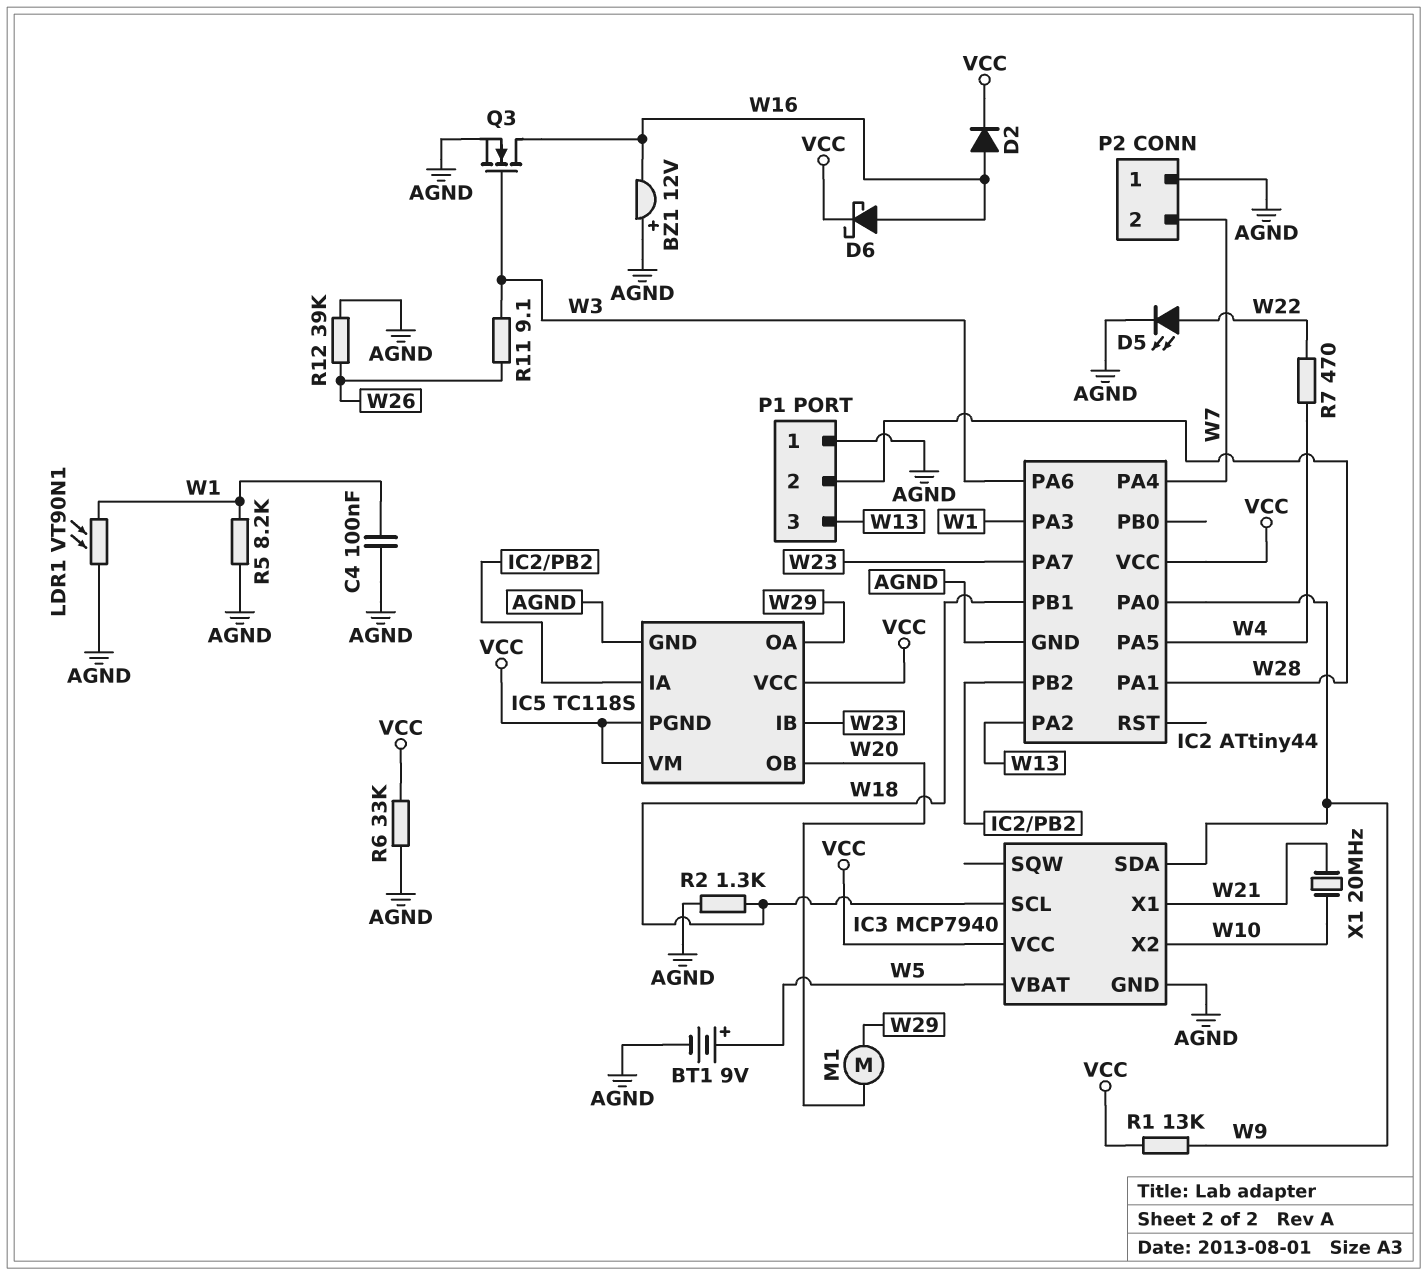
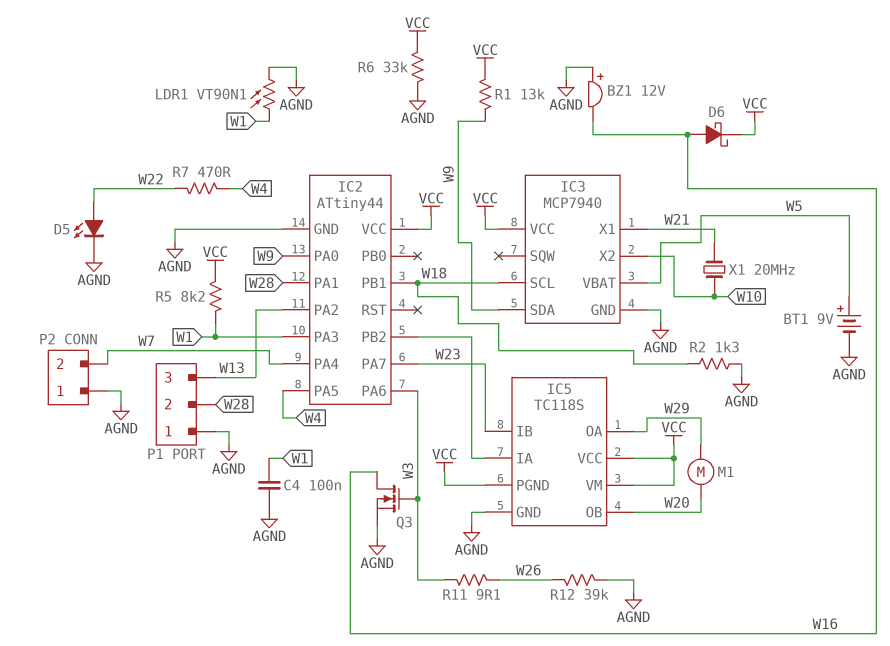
D2: diode (A W16, K VCC) -> none
R5: 8.2k (AGND, W1) -> 8.2k (VCC, W1)

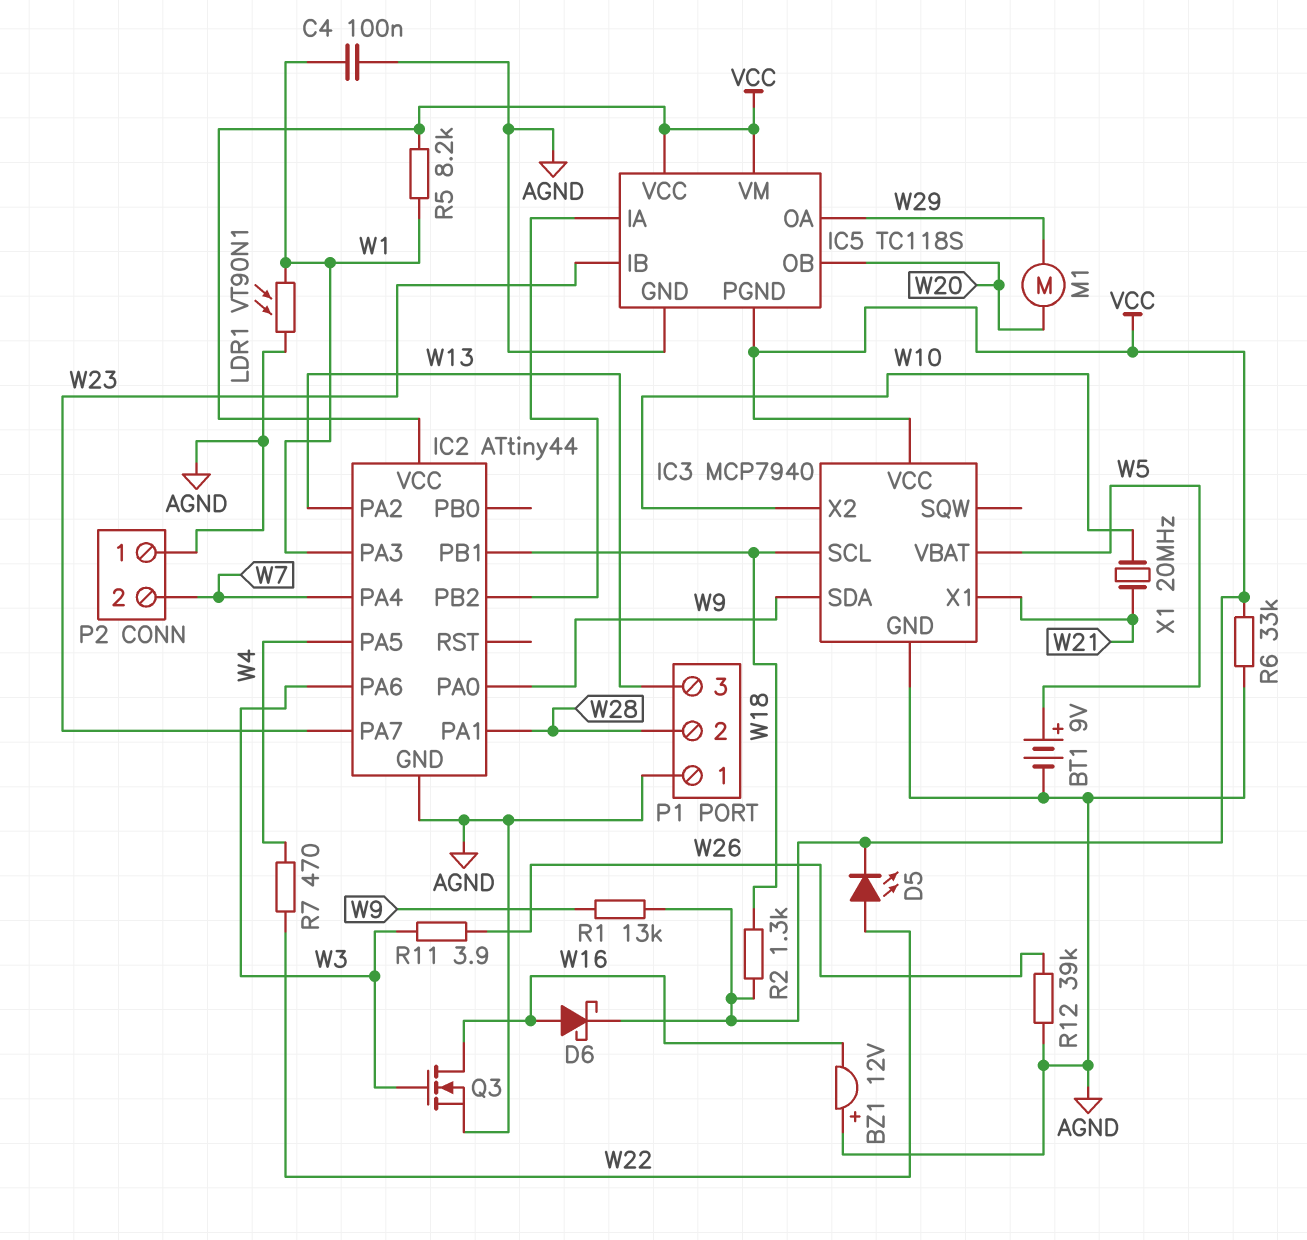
D5: LED (A W22, K AGND) -> LED (A W22, K VCC)
R2: 1.3k (AGND, W18) -> 1.3k (VCC, W18)
R11: 9.1 (W3, W26) -> 3.9 (W3, W26)

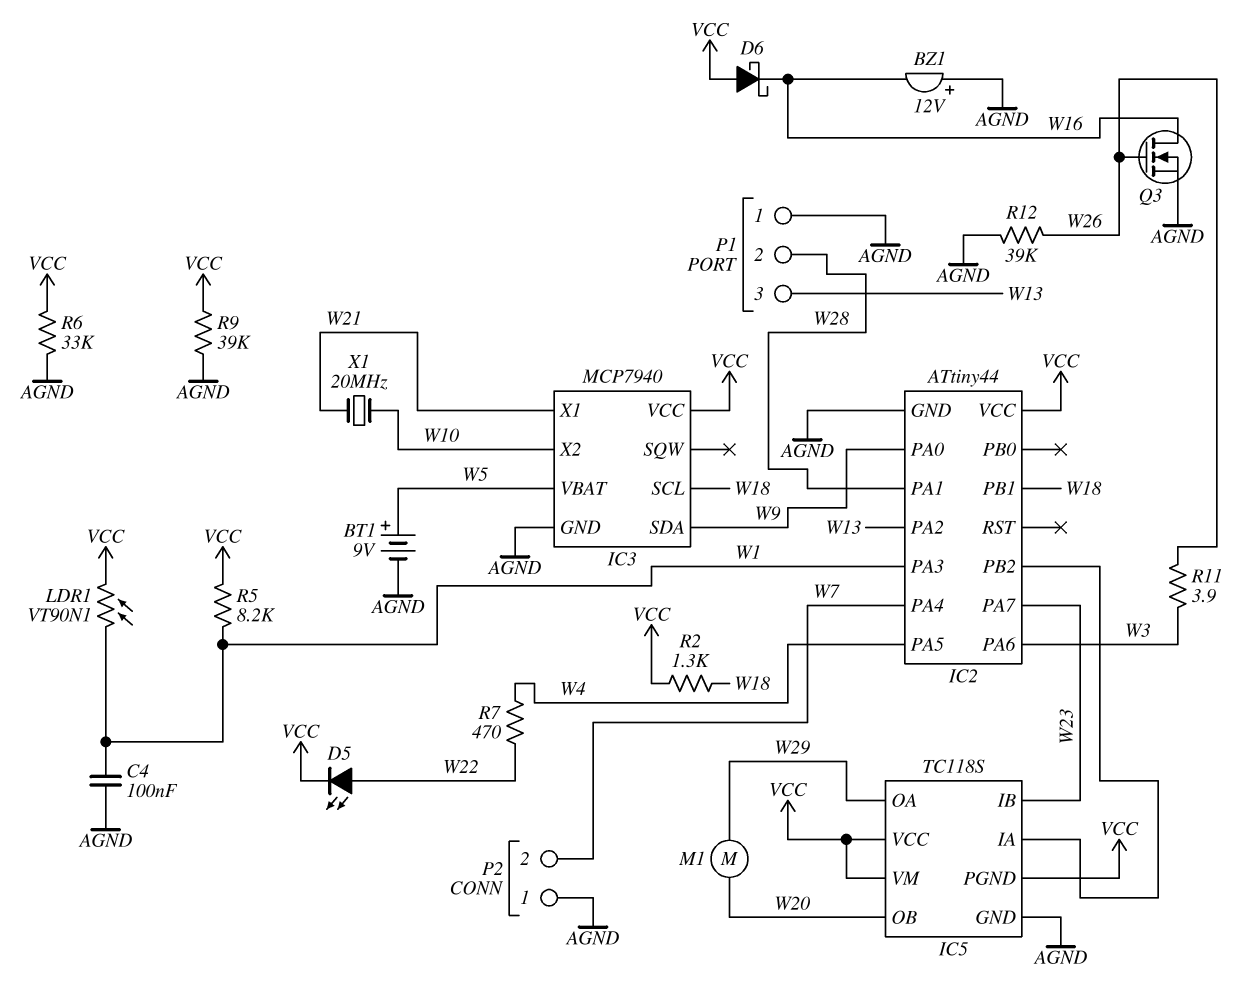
D6: schottky (A W16, K VCC) -> schottky (A VCC, K W16)
LDR1: VT90N1 (AGND, W1) -> VT90N1 (VCC, W1)
Q3: NMOS (G W3, D W16, S AGND) -> NMOS (G W26, D W16, S AGND)
R1: 13k (VCC, W9) -> none
R9: none -> 39k (AGND, VCC)

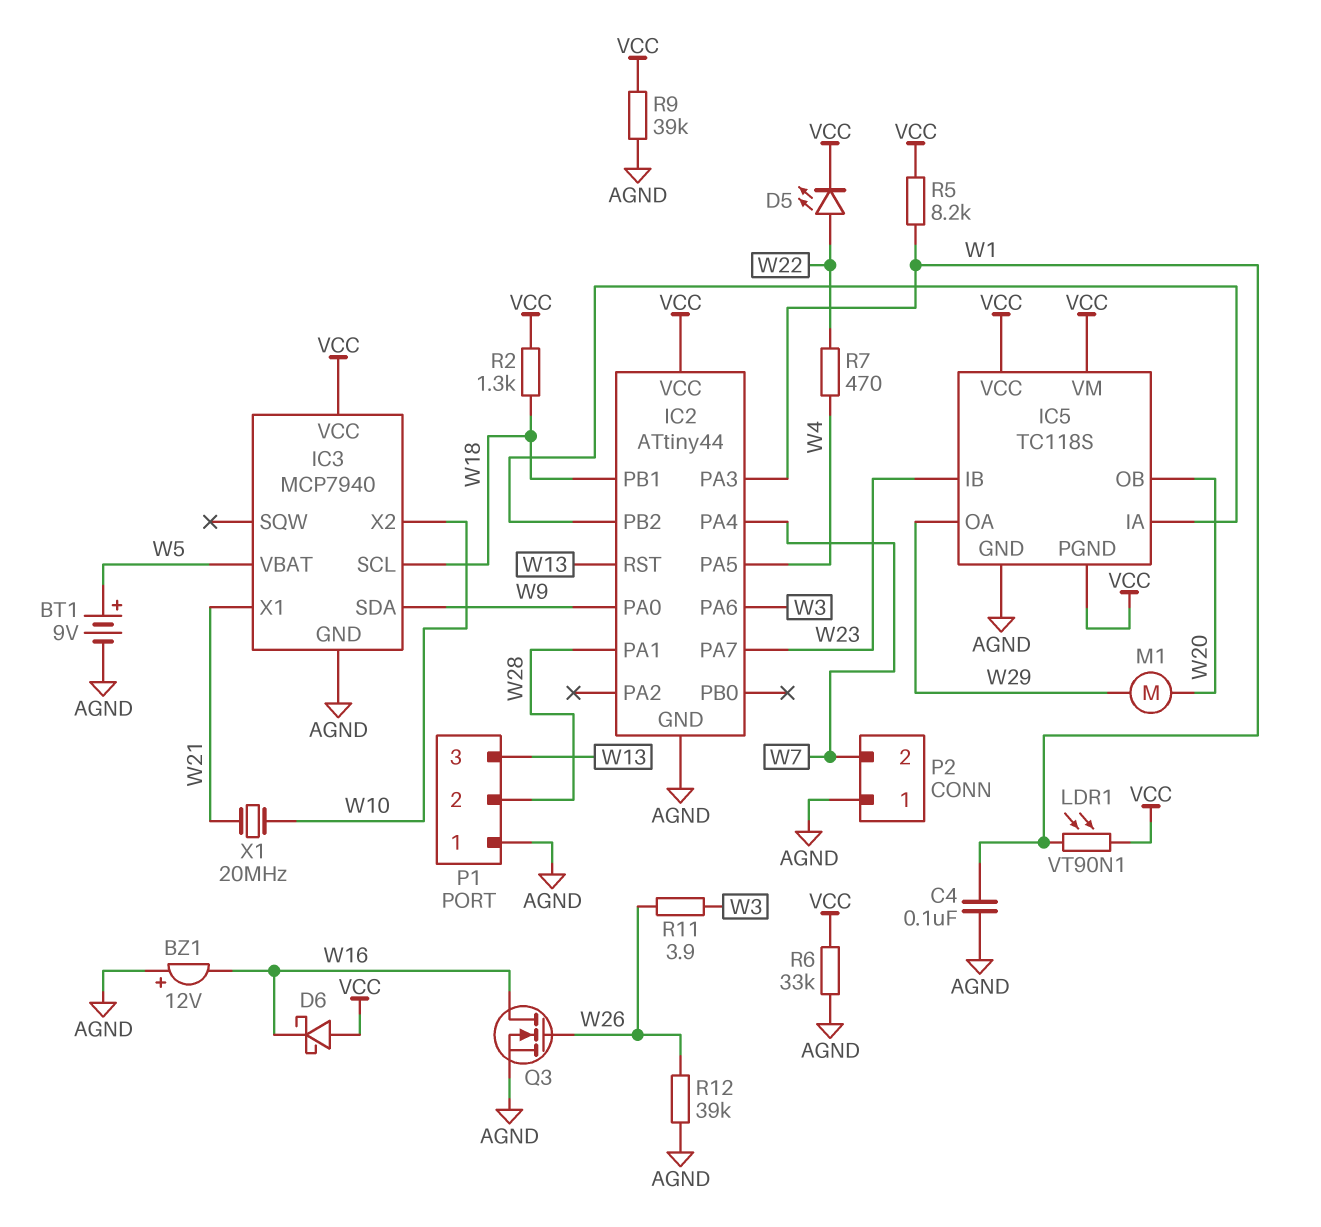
IC2 pin PA2: W13 -> none
IC2 pin RST: none -> W13

